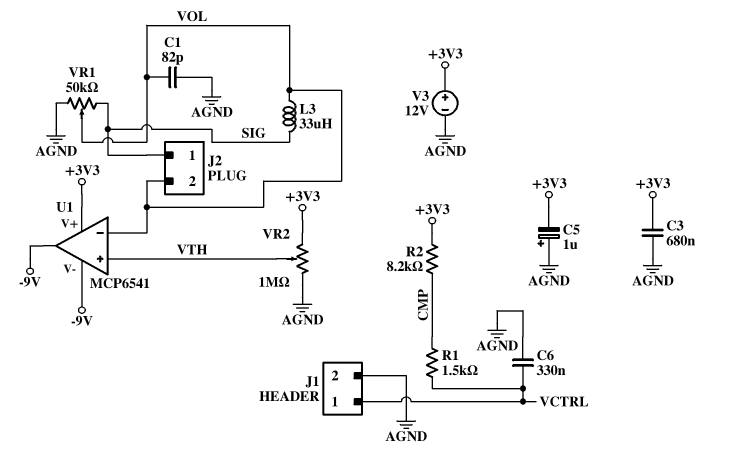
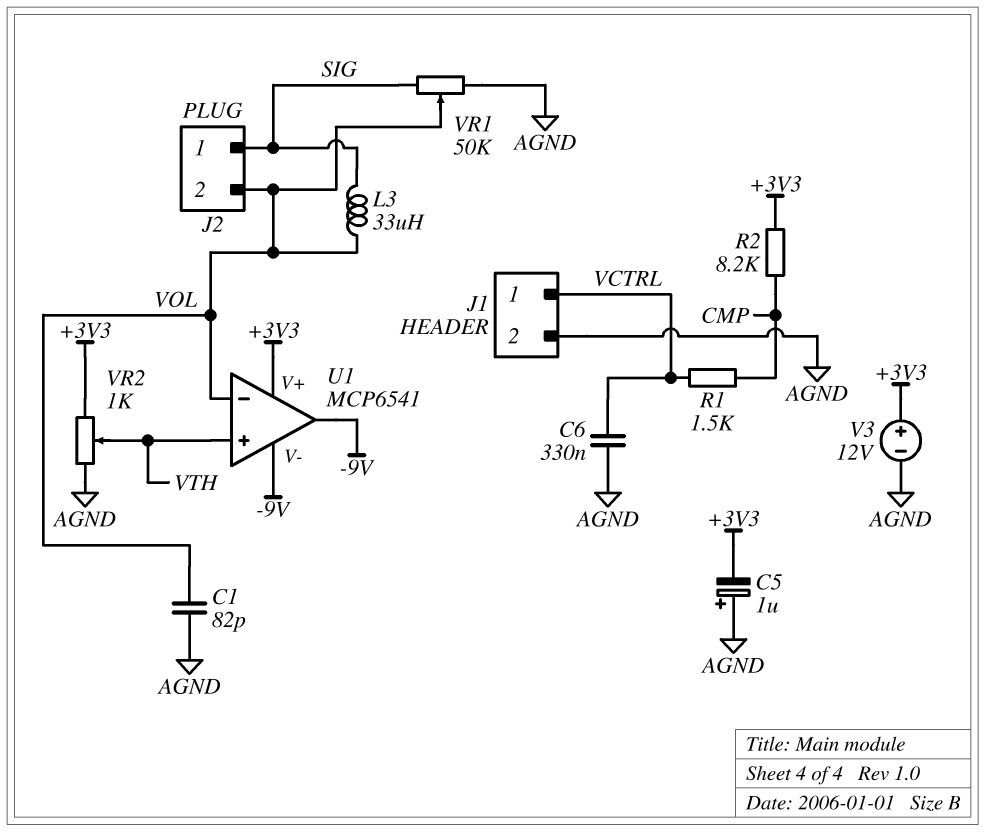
C3: 680nF (+3V3, AGND) -> none
VR2: 1M (+3V3, AGND, wiper VTH) -> 1k (+3V3, AGND, wiper VTH)

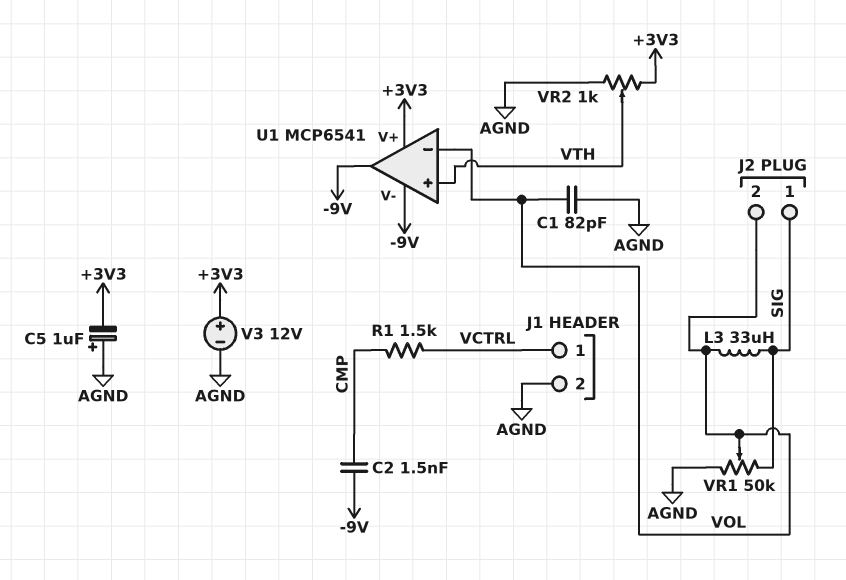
C2: none -> 1.5nF (-9V, CMP)
C6: 330nF (AGND, VCTRL) -> none
R2: 8.2k (+3V3, CMP) -> none

